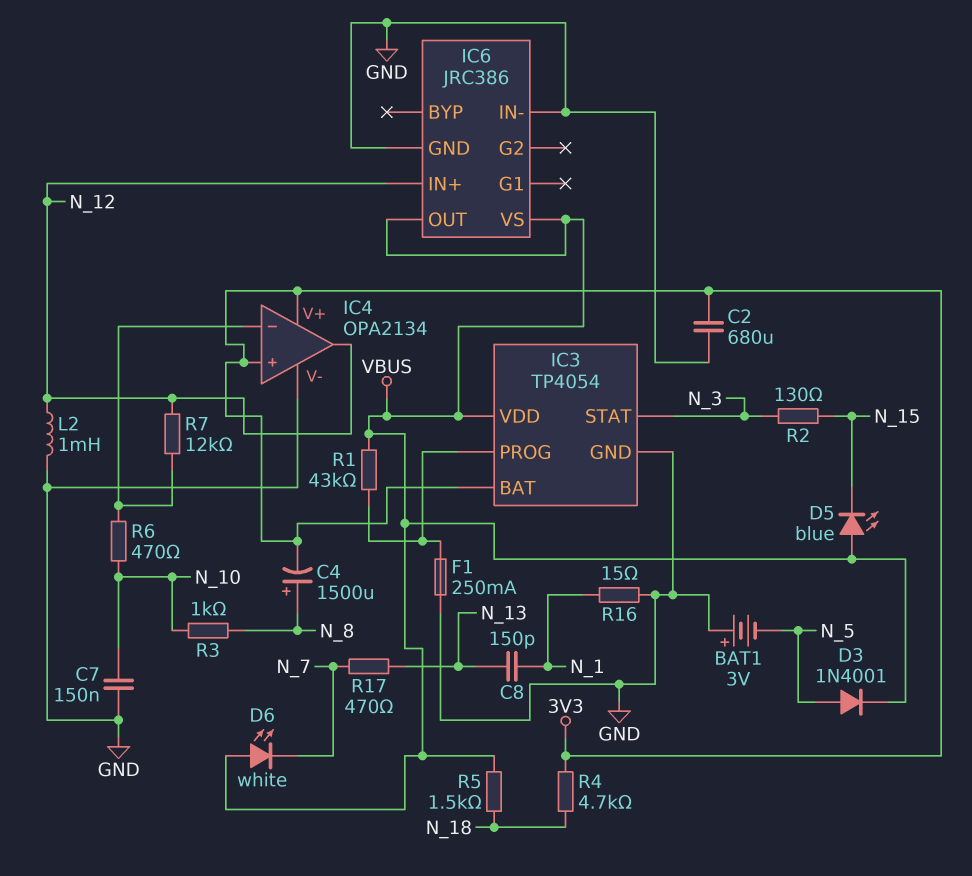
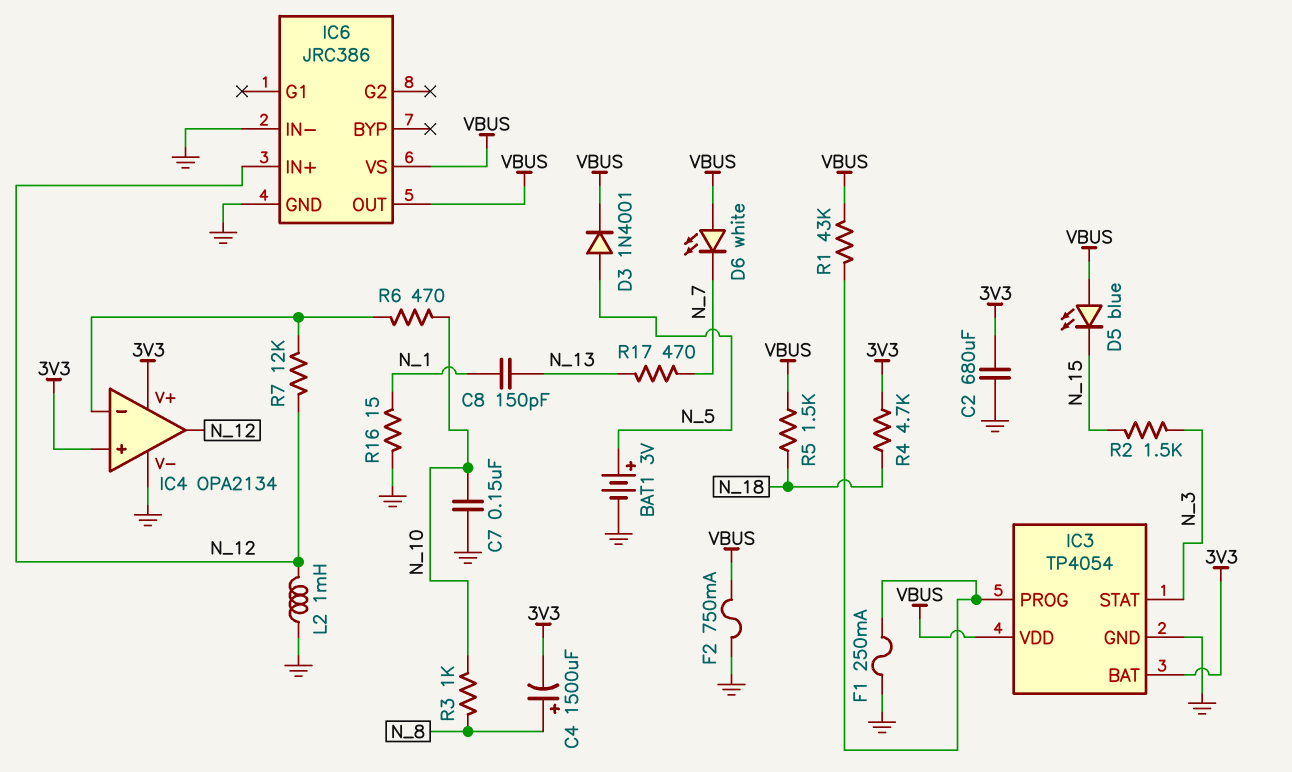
BAT1: 3V (plus GND, minus N_5) -> 3V (plus N_5, minus GND)
F2: none -> 750mA (GND, VBUS)
R2: 130 (N_3, N_15) -> 1.5k (N_3, N_15)

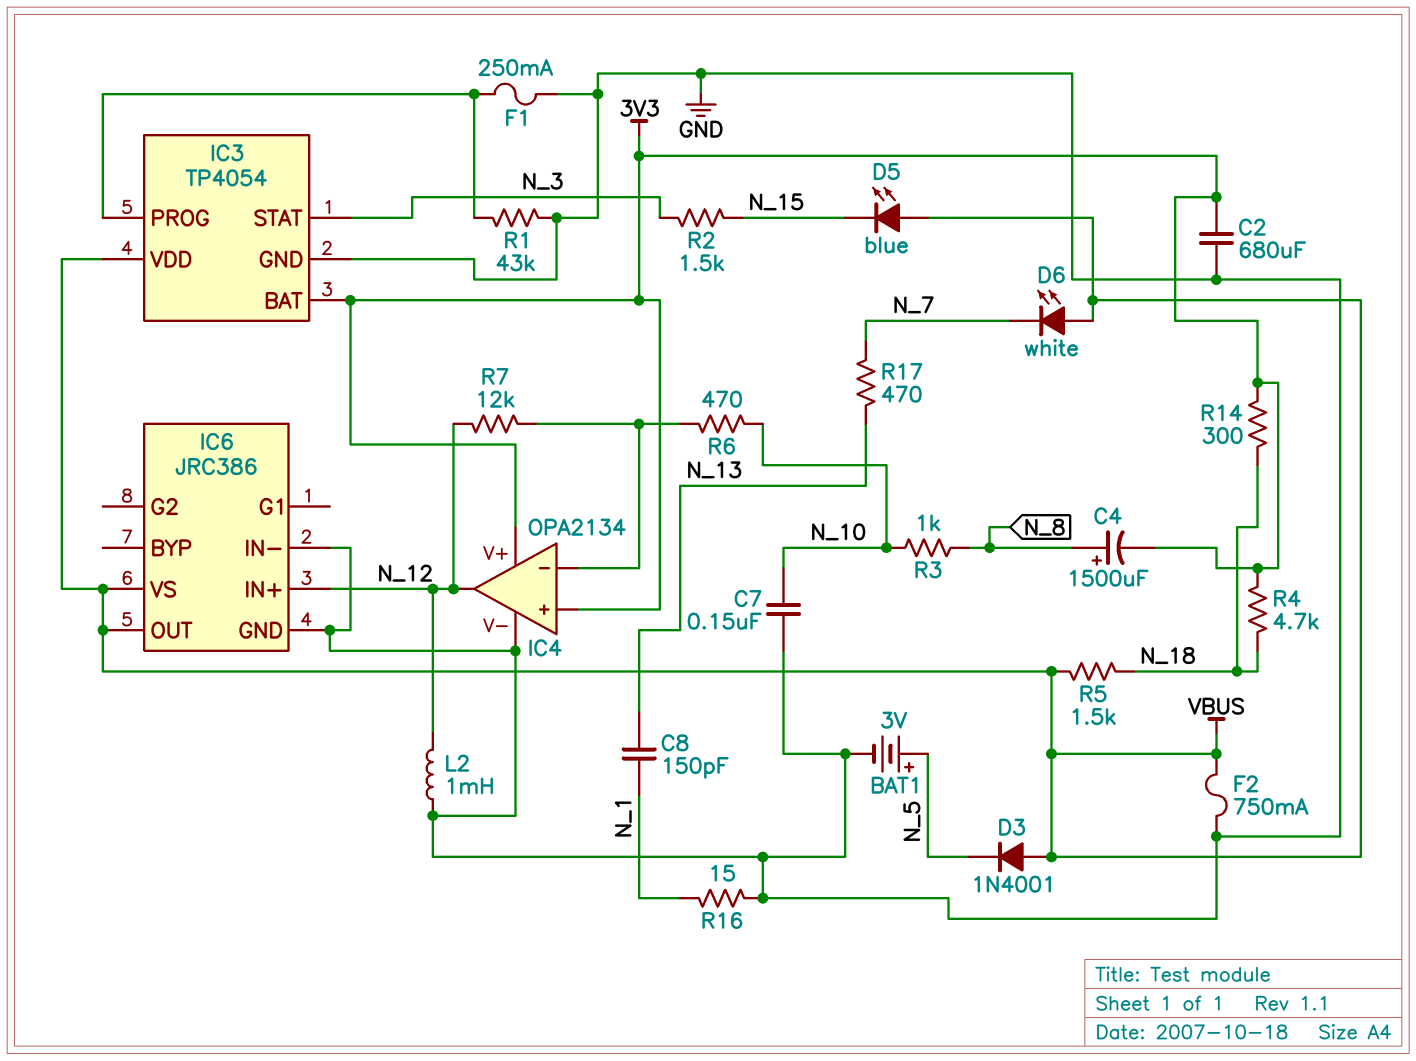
D3: diode 1N4001 (A N_5, K VBUS) -> diode 1N4001 (A VBUS, K N_5)
R1: 43k (IC3/PROG, VBUS) -> 43k (GND, IC3/PROG)
R14: none -> 300 (3V3, N_18)

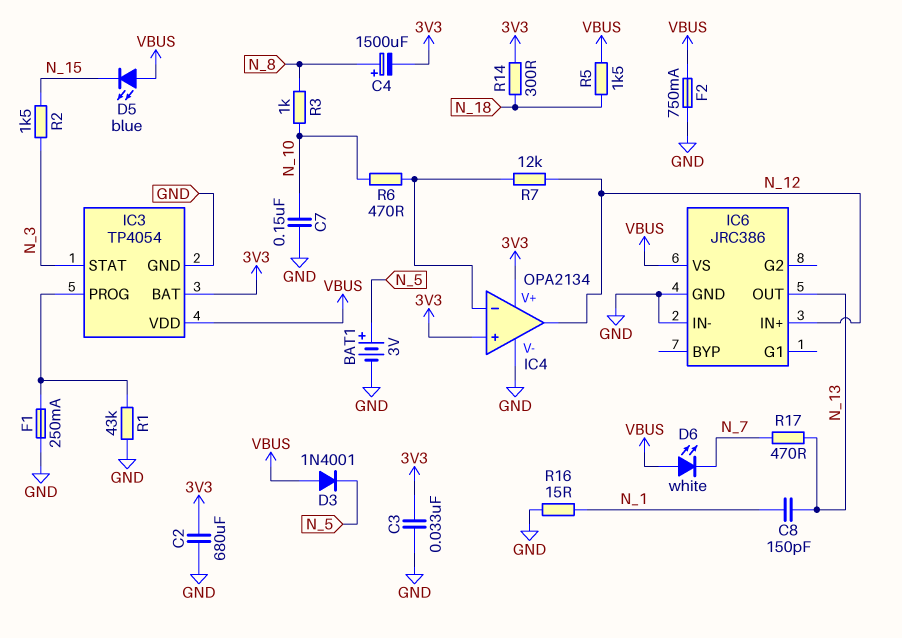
C3: none -> 33nF (3V3, GND)
IC6 pin OUT: VBUS -> N_13
L2: 1mH (GND, N_12) -> none
R4: 4.7k (3V3, N_18) -> none

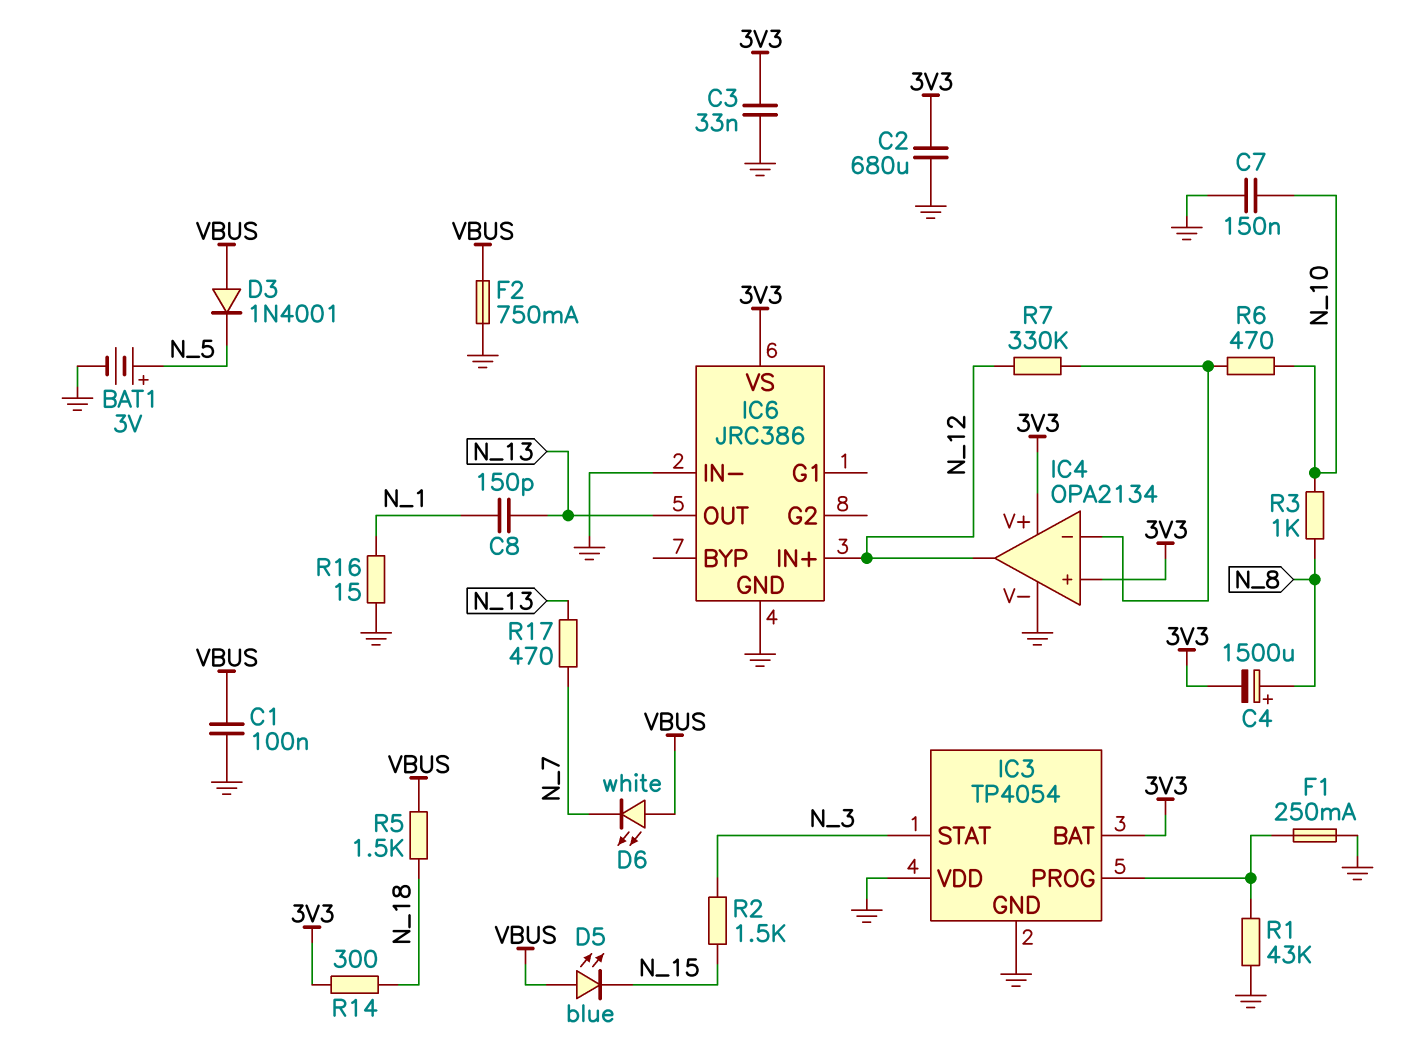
C1: none -> 100nF (GND, VBUS)
IC3 pin VDD: VBUS -> GND
IC6 pin VS: VBUS -> 3V3
R7: 12k (IC4/in-, N_12) -> 330k (IC4/in-, N_12)

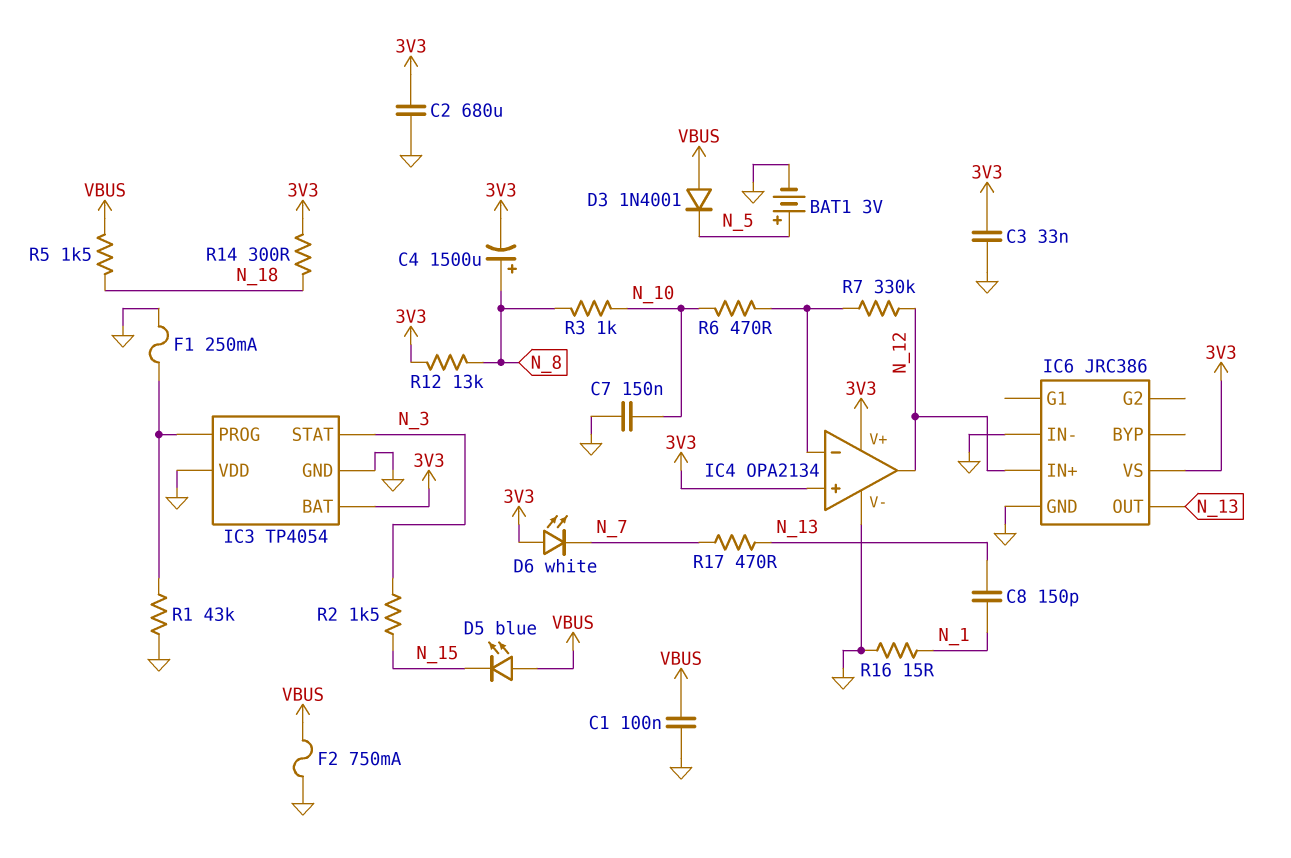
D6: LED white (A VBUS, K N_7) -> LED white (A 3V3, K N_7)
R12: none -> 13k (3V3, N_8)

